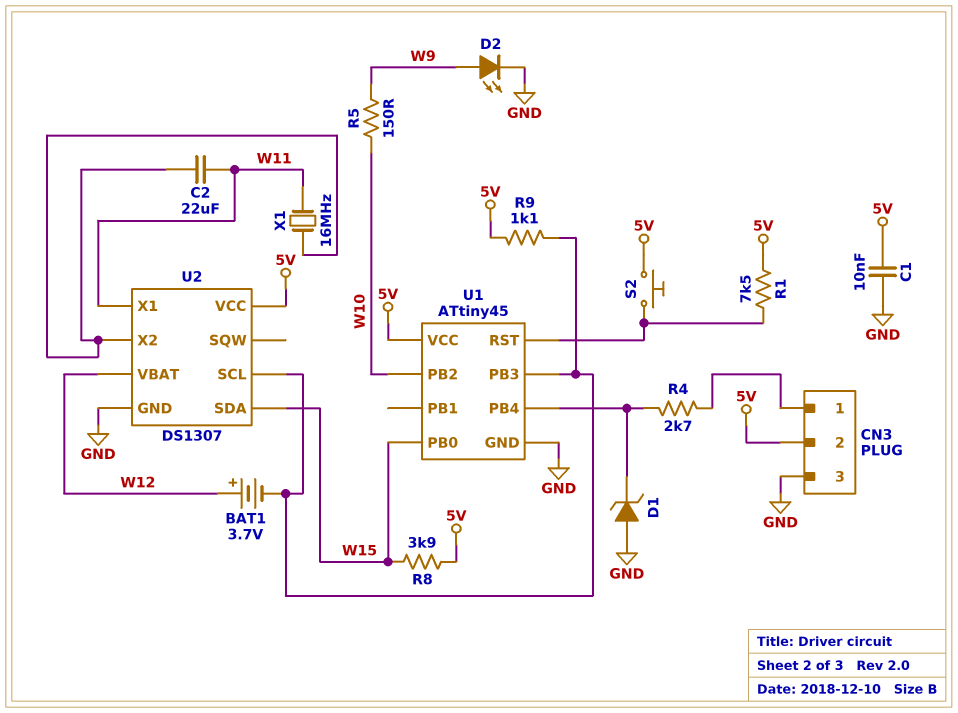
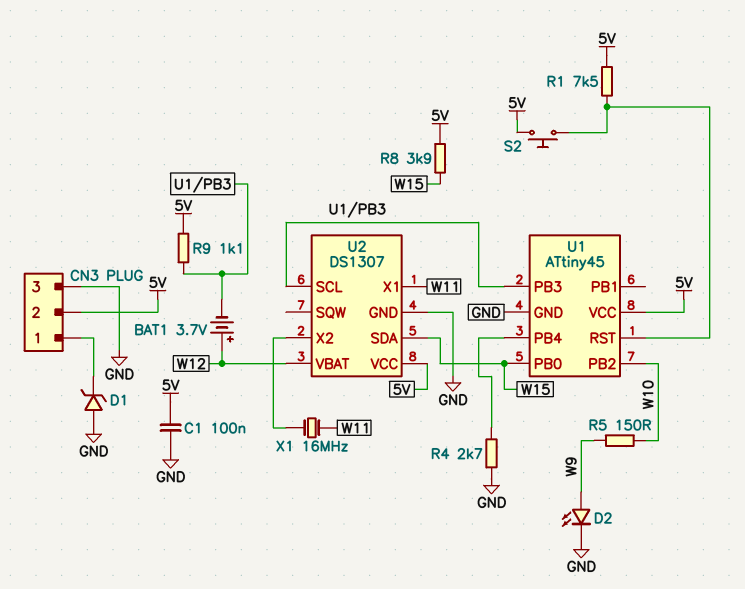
C1: 10nF (5V, GND) -> 100nF (5V, GND)
C2: 22uF (U2/X2, W11) -> none
D1: zener (A GND, K U1/PB4) -> zener (A GND, K CN3/1)
R4: 2.7k (CN3/1, U1/PB4) -> 2.7k (GND, U1/PB4)

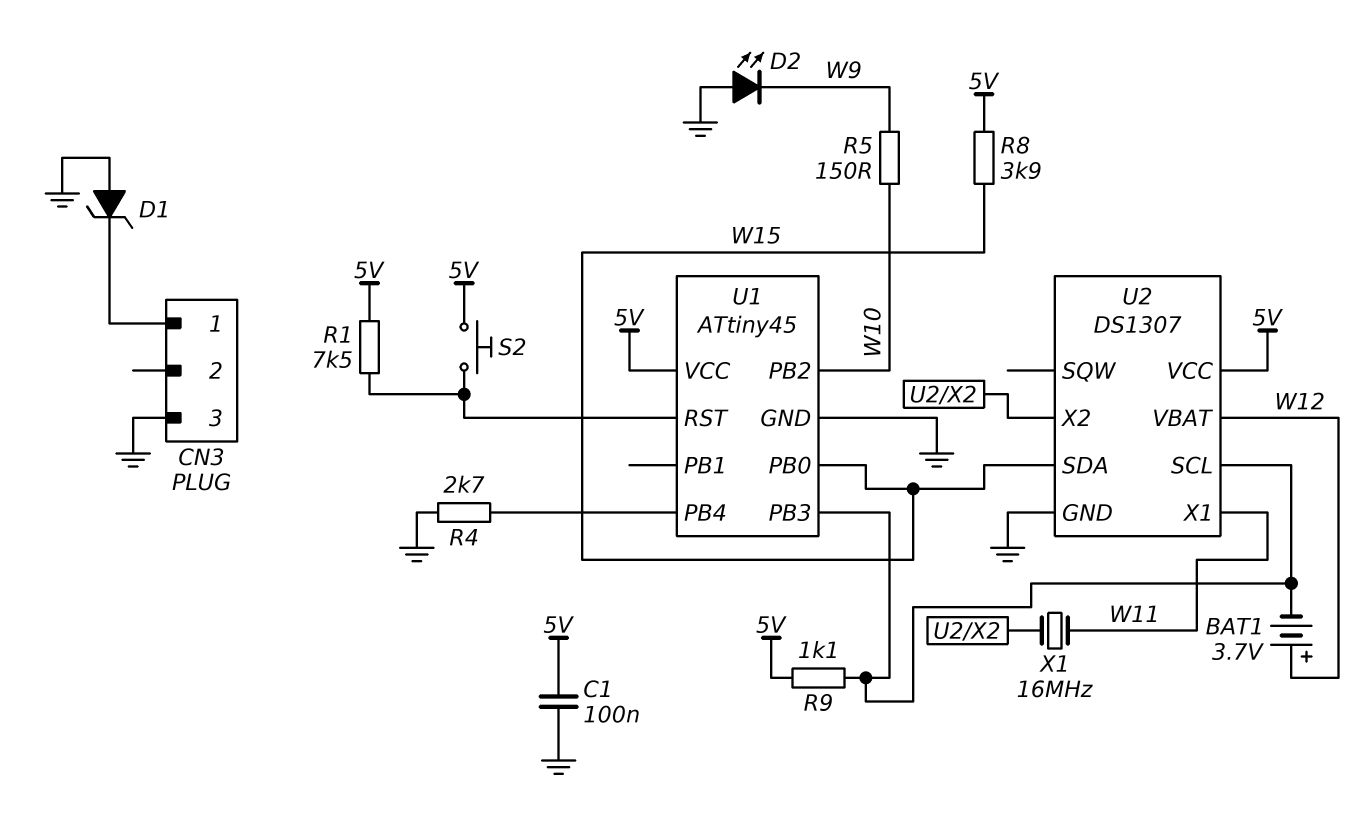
CN3 pin 2: 5V -> none
D2: LED (A W9, K GND) -> LED (A GND, K W9)

